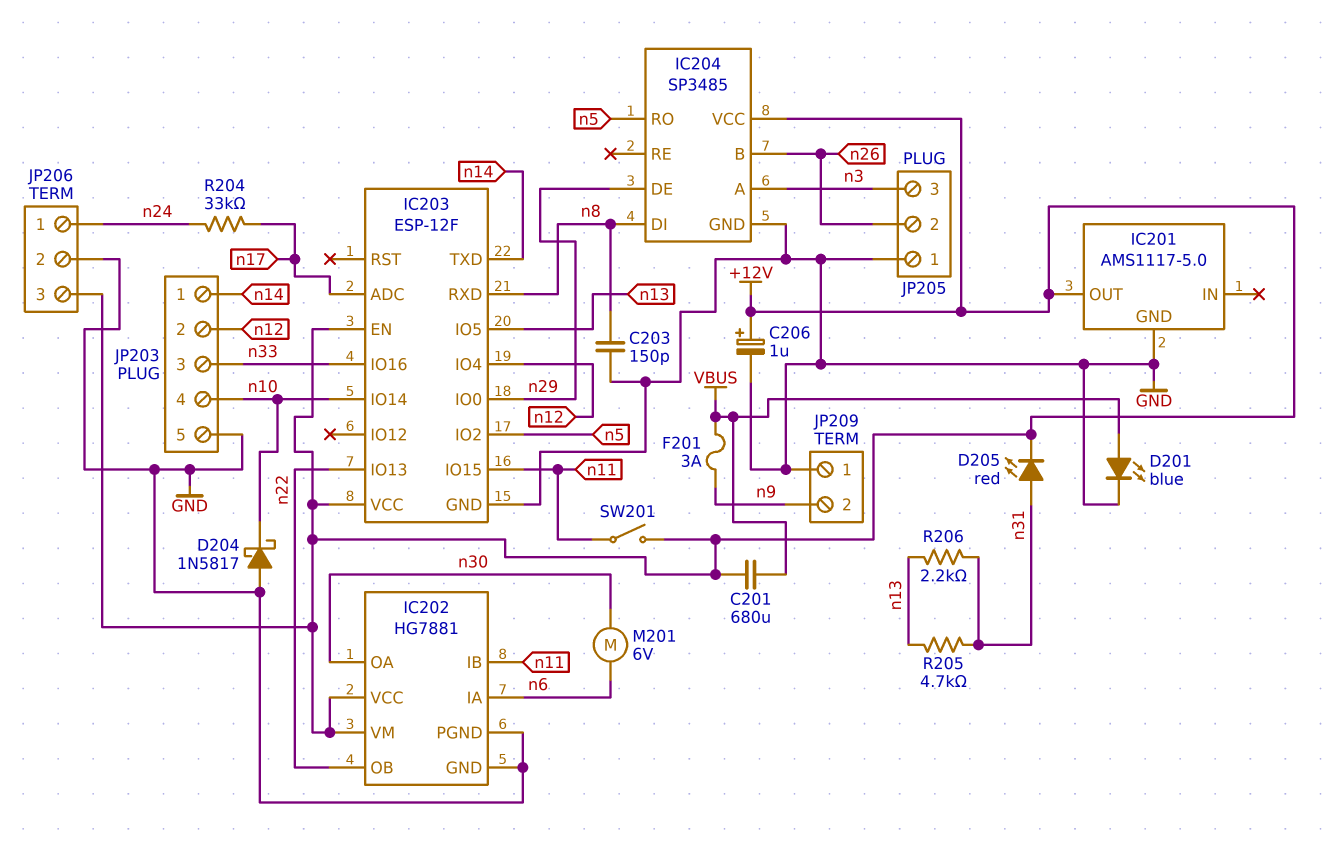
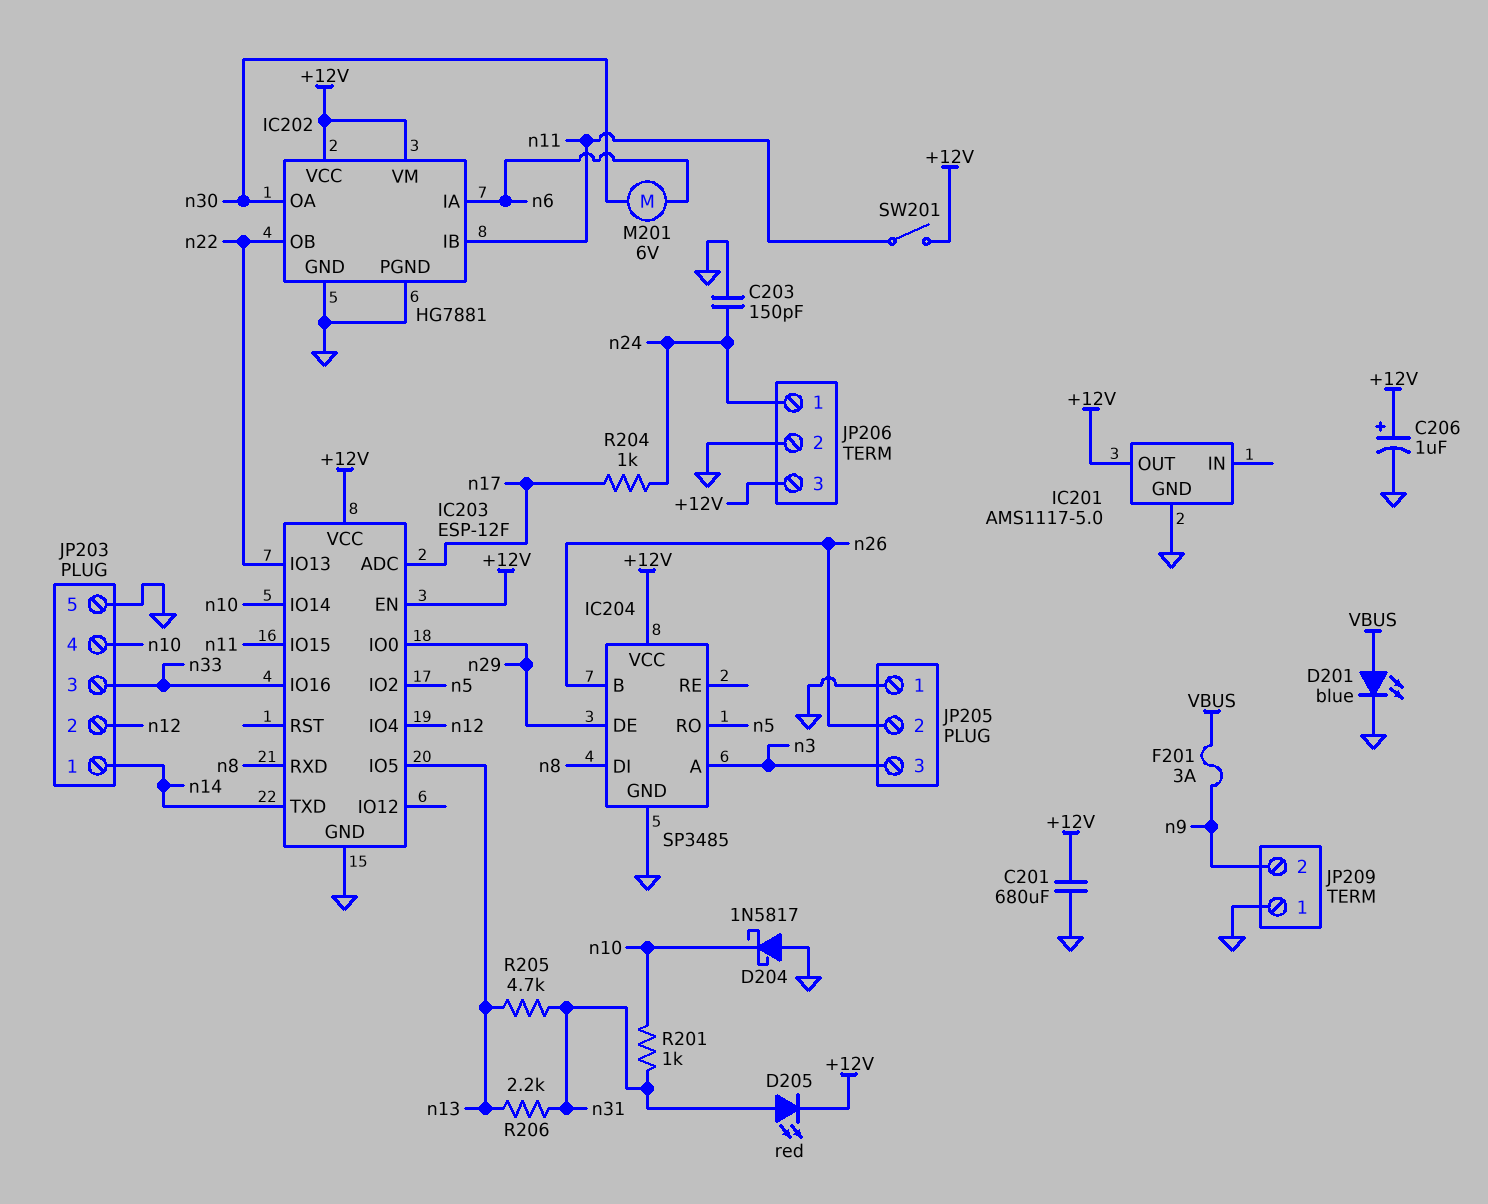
C201: 680uF (+12V, VBUS) -> 680uF (+12V, GND)
C203: 150pF (GND, n8) -> 150pF (GND, n24)
R201: none -> 1k (n10, n31)
R204: 33k (n17, n24) -> 1k (n17, n24)

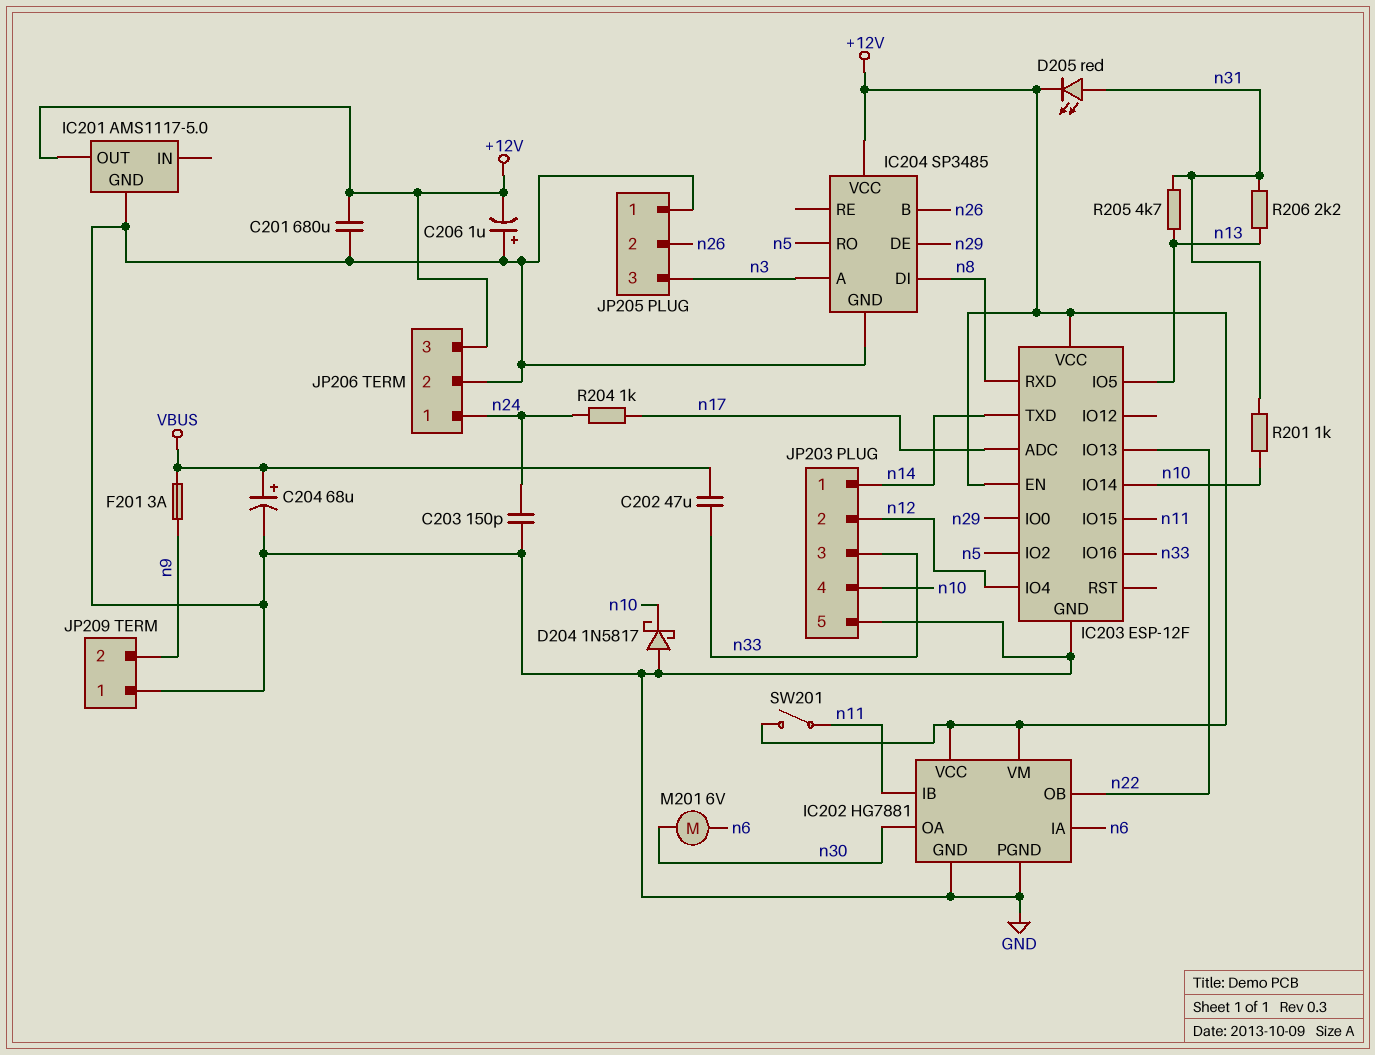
C202: none -> 47uF (VBUS, n33)
C204: none -> 68uF (plus VBUS, minus GND)
C206: 1uF (plus +12V, minus GND) -> 1uF (plus GND, minus +12V)
D201: LED blue (A VBUS, K GND) -> none

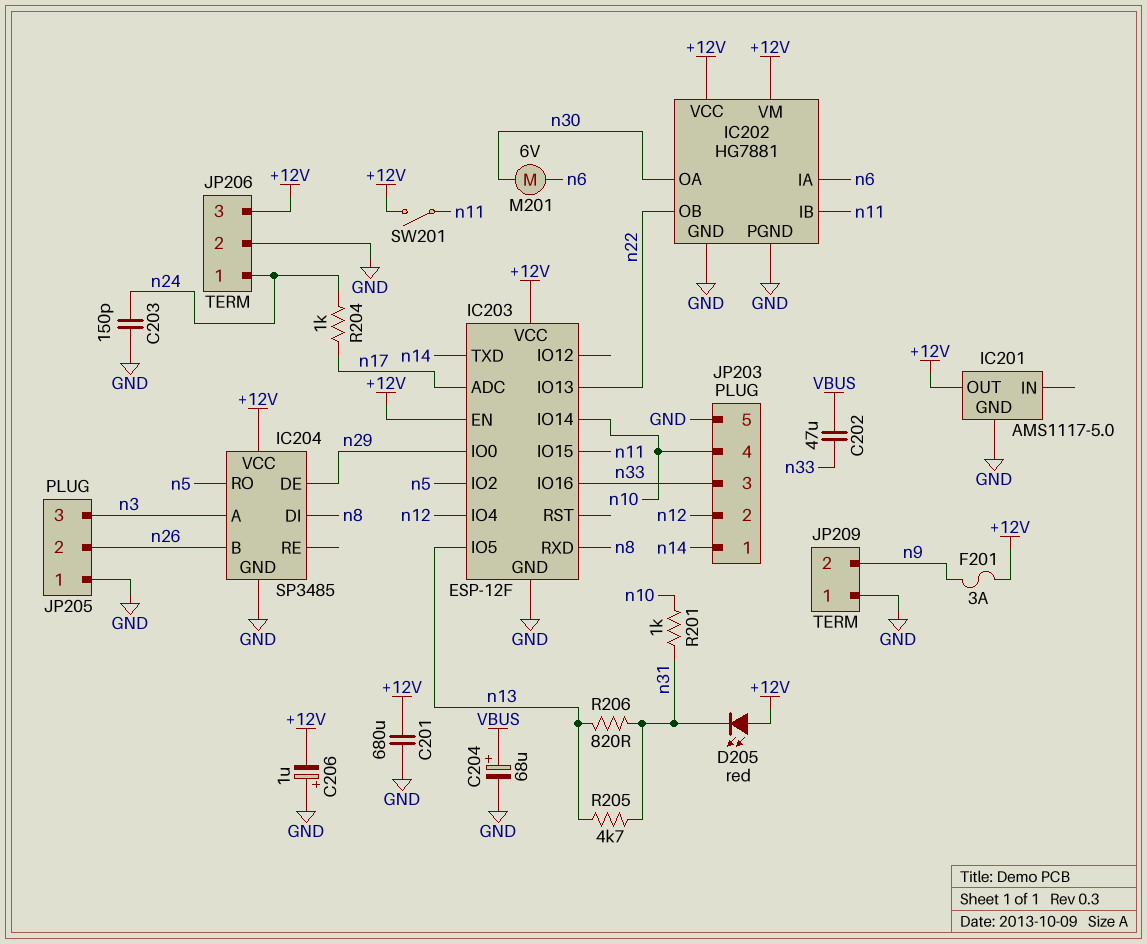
D204: schottky 1N5817 (A GND, K n10) -> none
D205: LED red (A n31, K +12V) -> LED red (A +12V, K n31)
F201: 3A (VBUS, n9) -> 3A (+12V, n9)
R206: 2.2k (n13, n31) -> 820 (n13, n31)

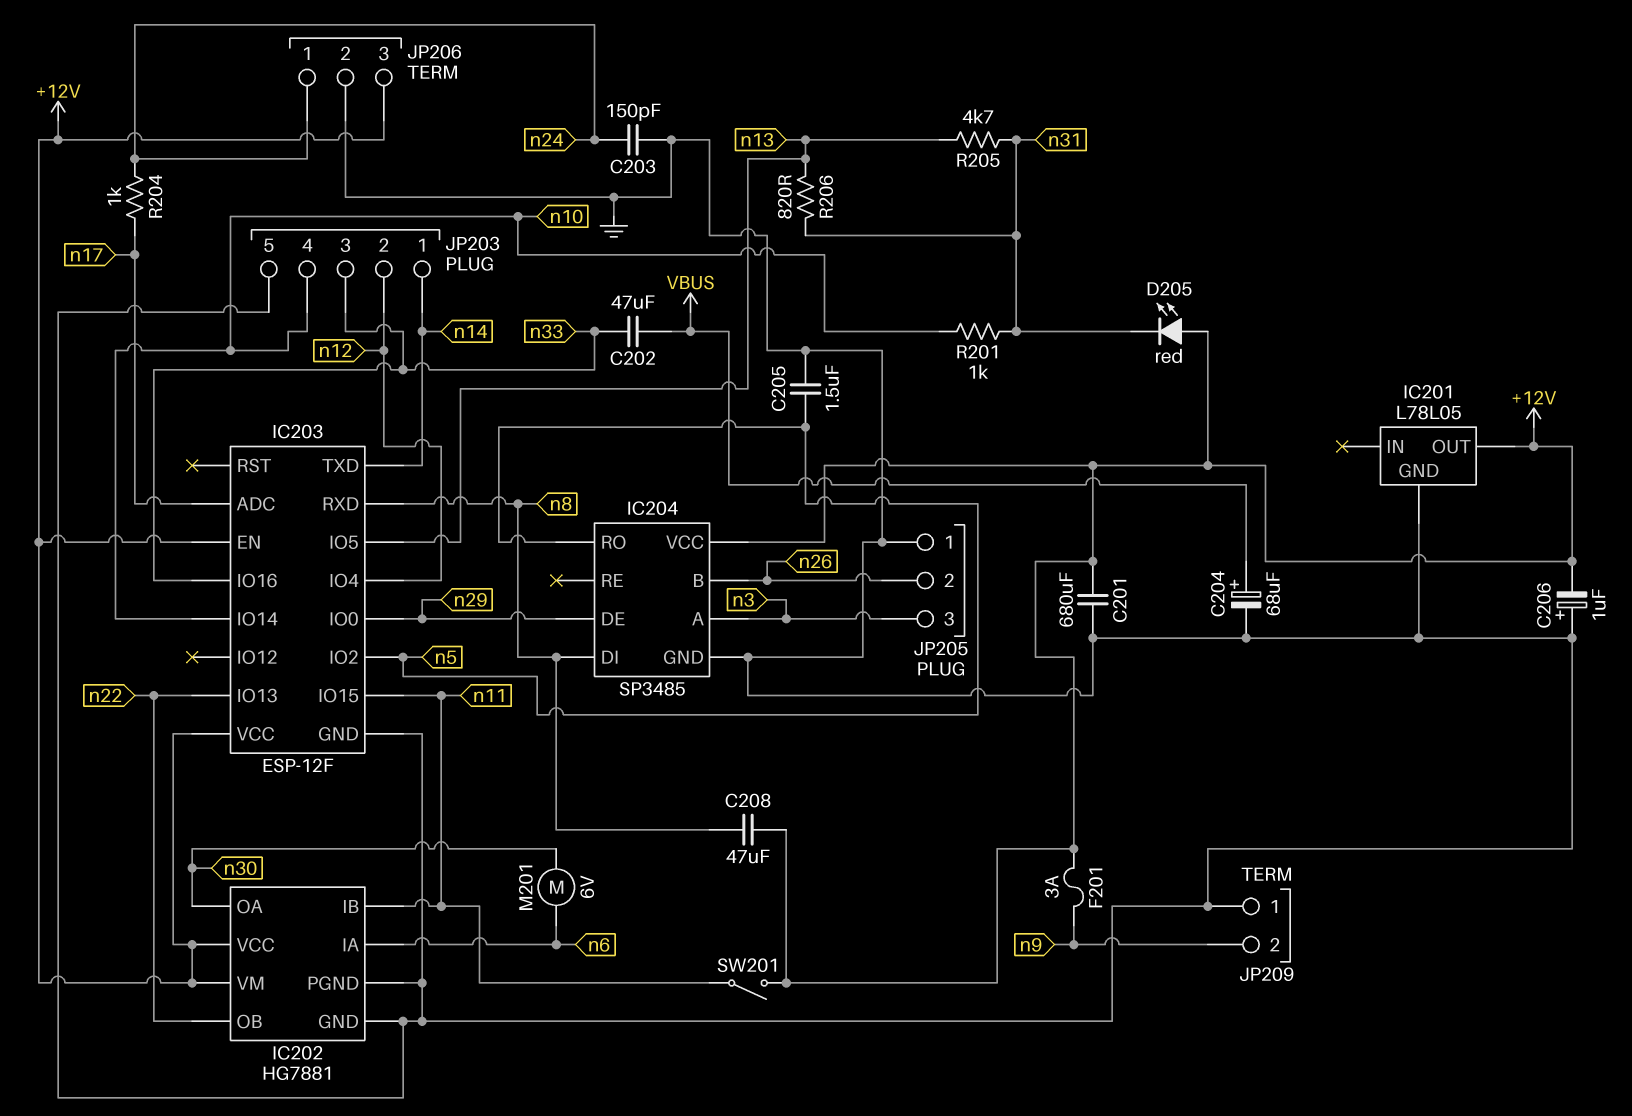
C205: none -> 1.5uF (GND, n5)
C208: none -> 47uF (+12V, n8)
IC201: AMS1117-5.0 -> L78L05

